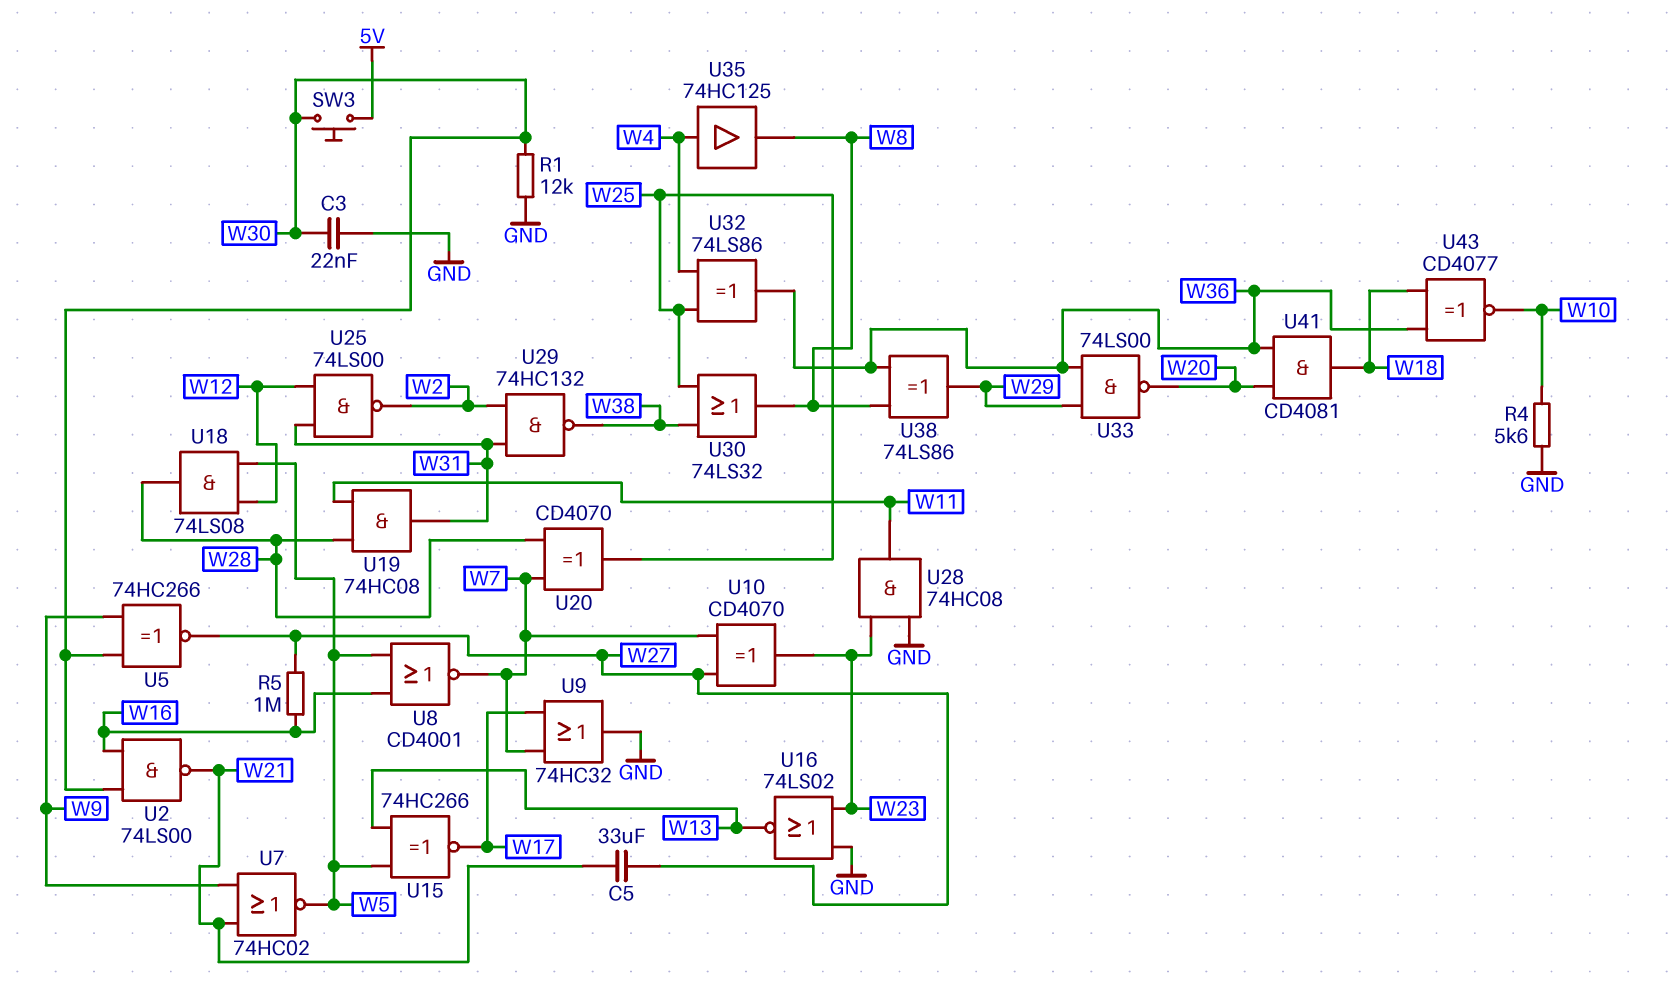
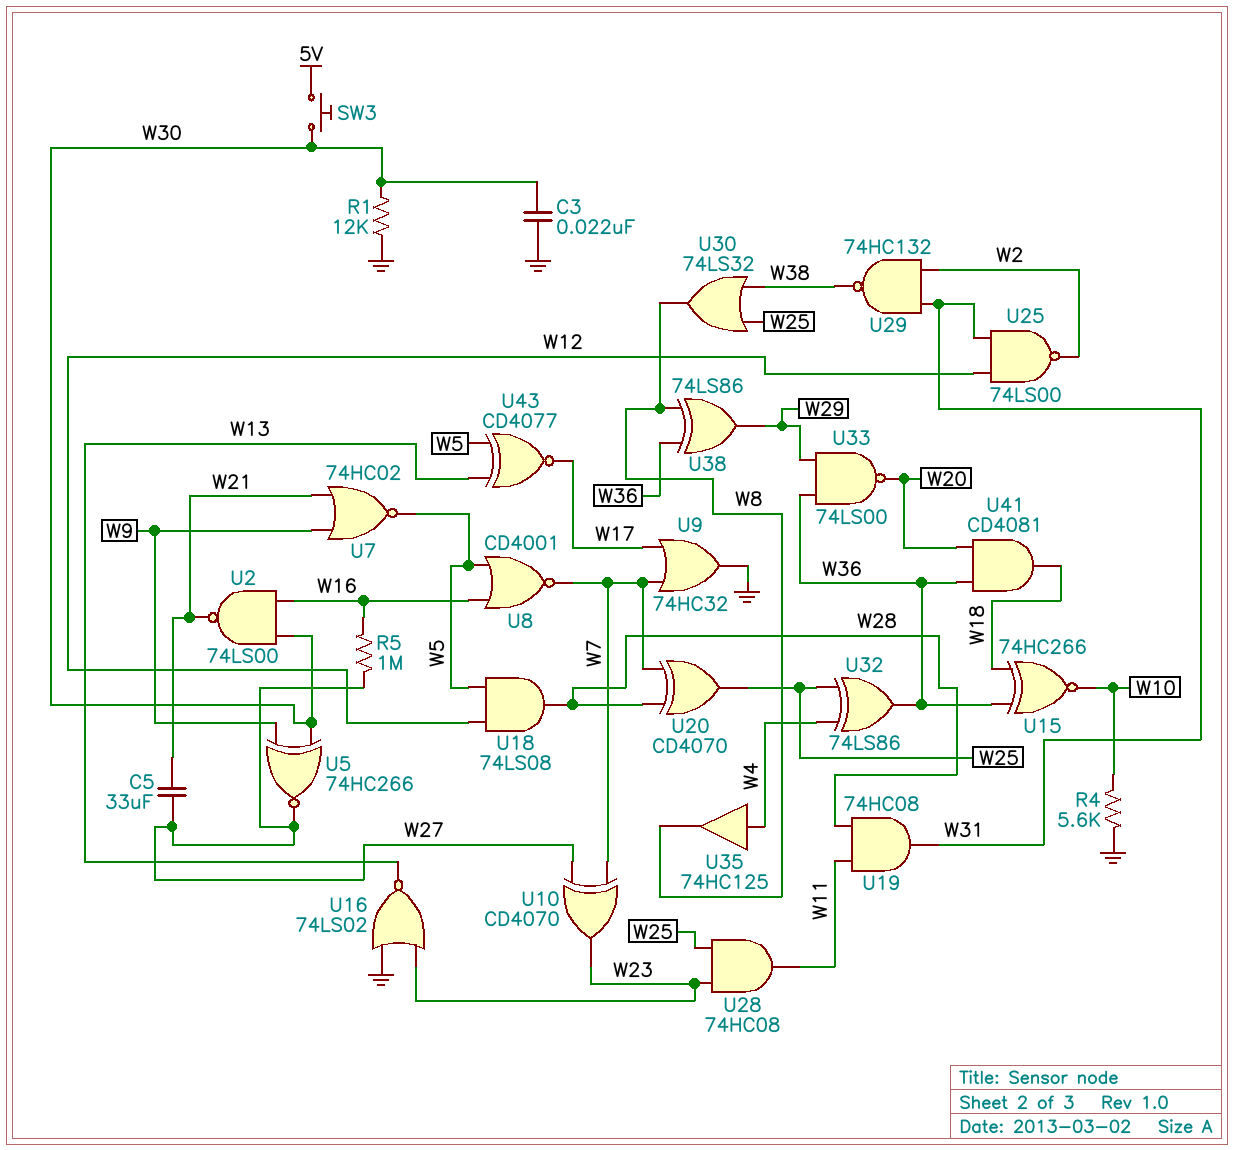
U15: XNOR 74HC266 (in W5, in W13, out W17) -> XNOR 74HC266 (in W18, in W36, out W10)
U28: AND 74HC08 (in GND, in W23, out W11) -> AND 74HC08 (in W23, in W25, out W11)
U43: XNOR CD4077 (in W18, in W36, out W10) -> XNOR CD4077 (in W5, in W13, out W17)

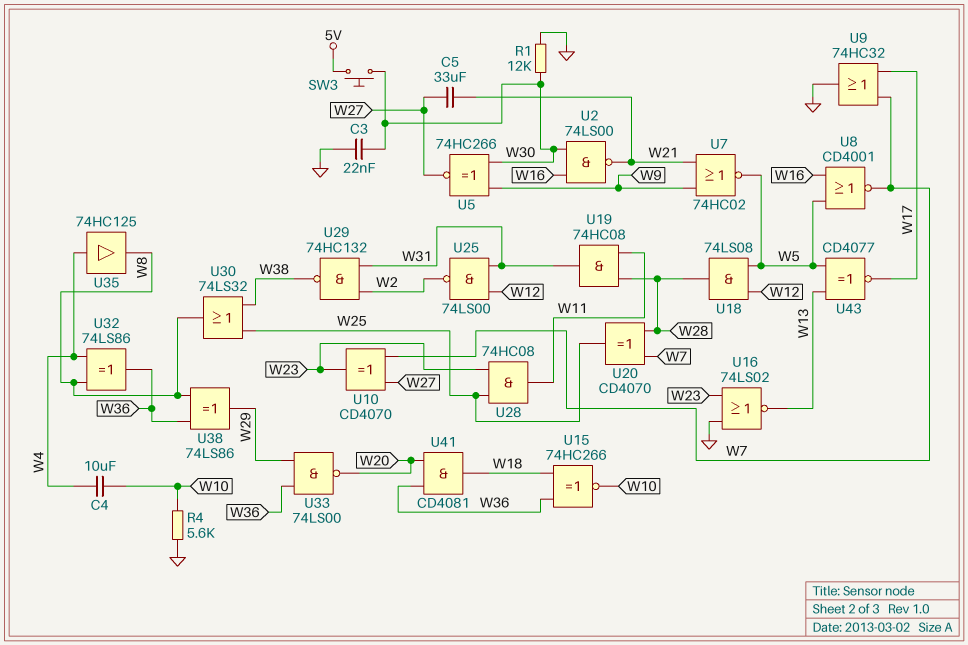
C4: none -> 10uF (W4, W10)
R5: 1M (W16, W27) -> none
U32: XOR 74LS86 (in W4, in W25, out W36) -> XOR 74LS86 (in W4, in W8, out W36)

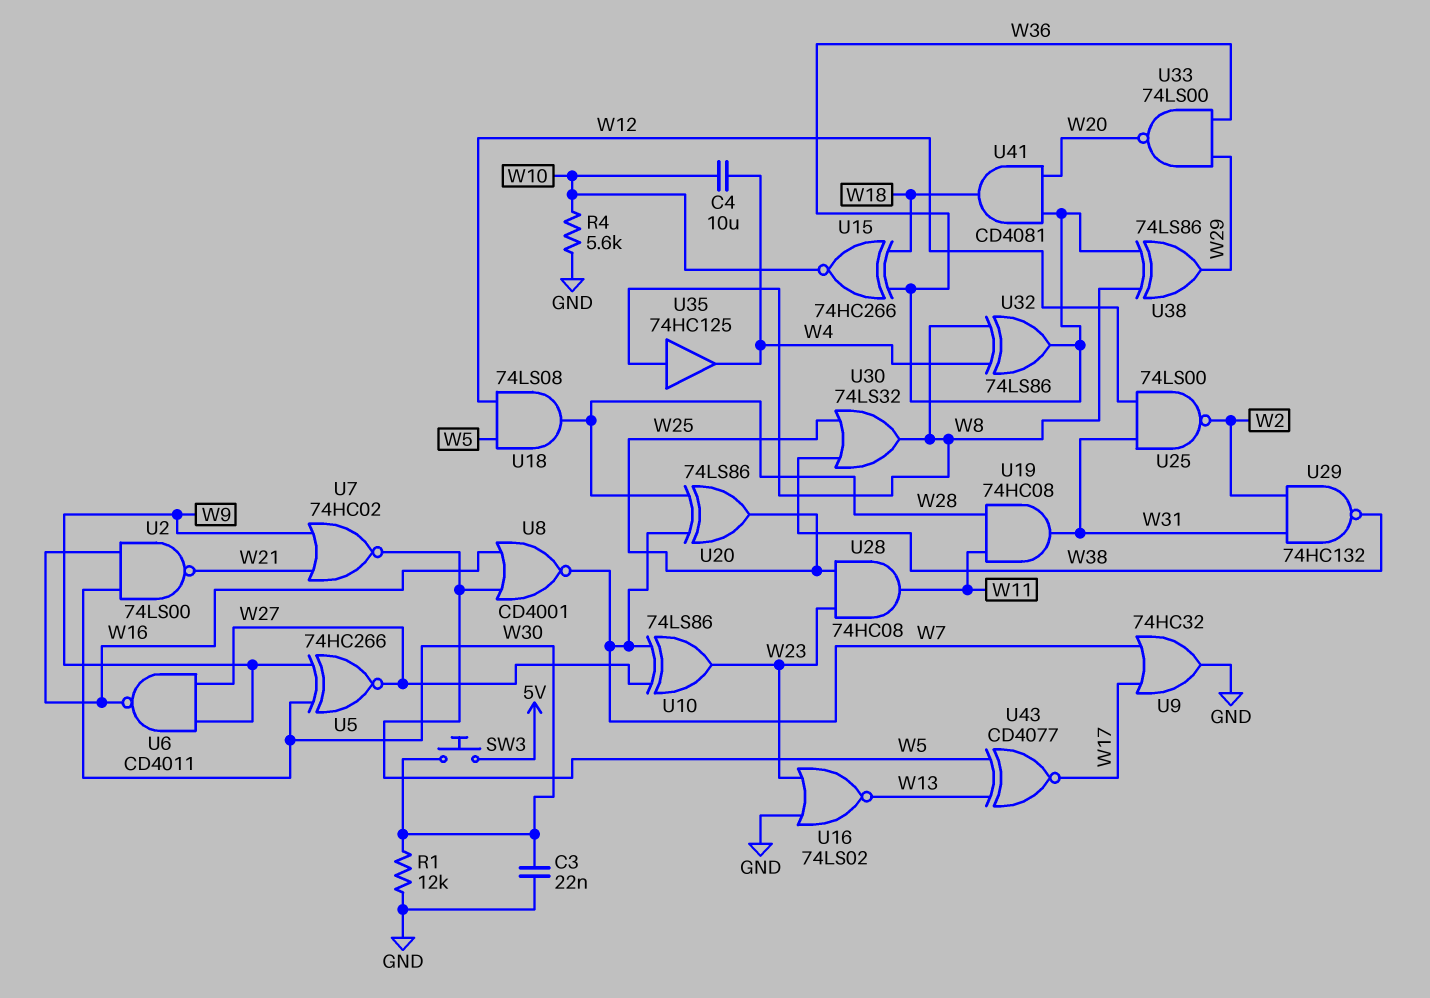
C5: 33uF (W21, W27) -> none
U6: none -> NAND CD4011 (in W9, in W27, out W16)
U10: XOR CD4070 (in W7, in W27, out W23) -> XOR 74LS86 (in W7, in W27, out W23)
U20: XOR CD4070 (in W7, in W28, out W25) -> XOR 74LS86 (in W7, in W28, out W25)
U35: buffer 74HC125 (in W4, out W8) -> buffer 74HC125 (in W8, out W4)

